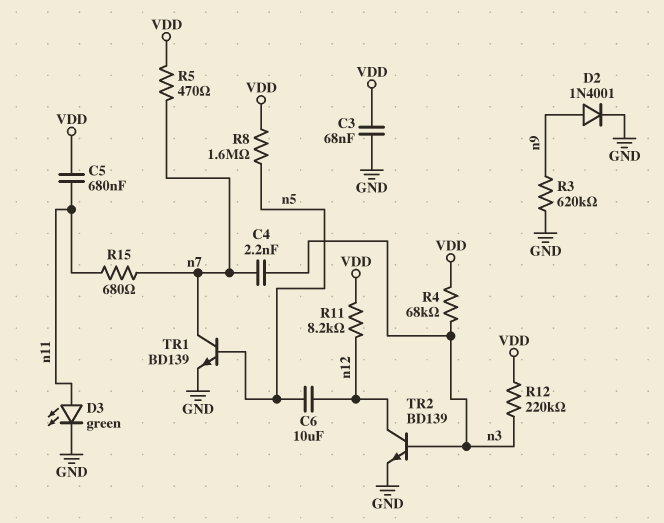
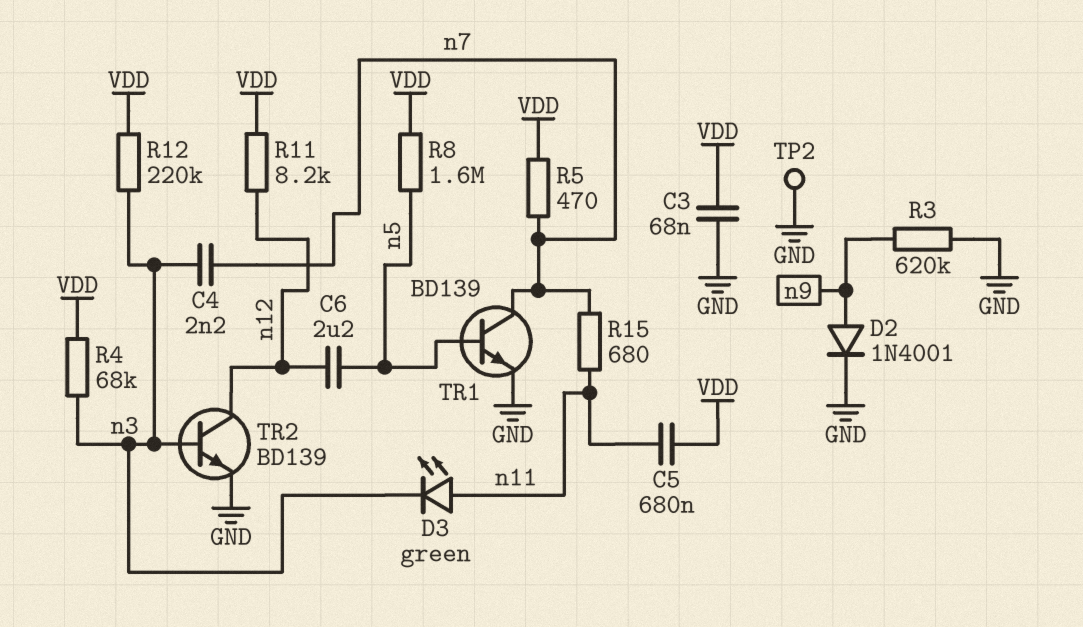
C6: 10uF (n5, n12) -> 2.2uF (n5, n12)
D3: LED green (A n11, K GND) -> LED green (A n11, K n3)
TP2: none -> test point (GND)

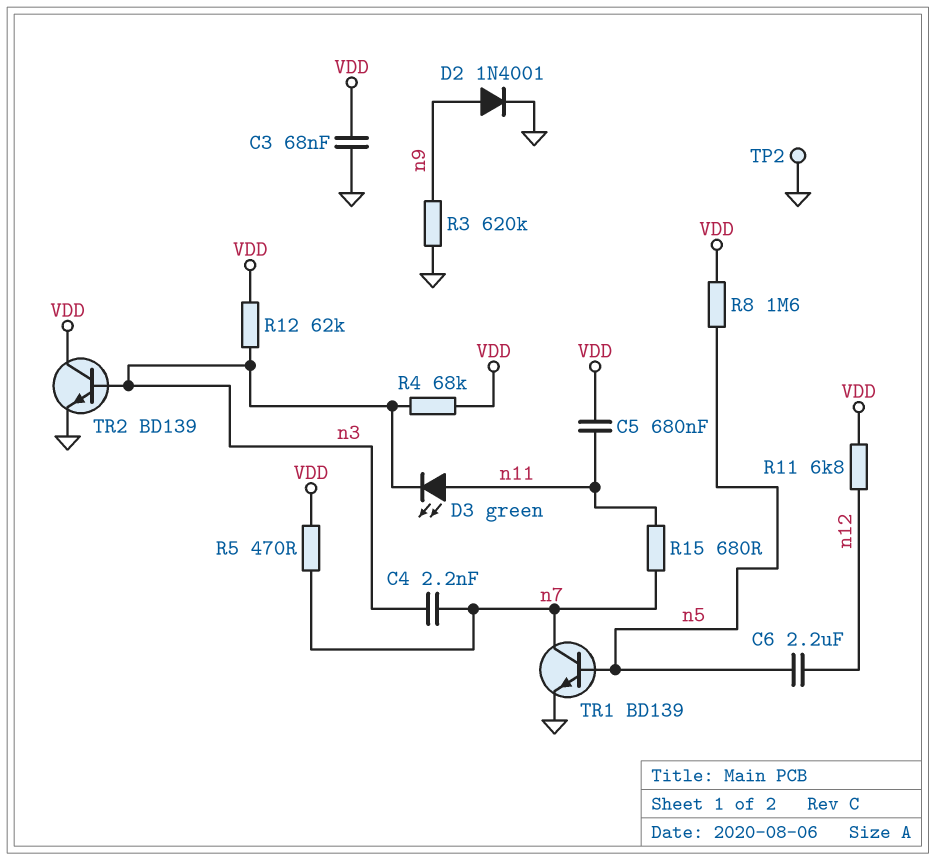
R11: 8.2k (VDD, n12) -> 6.8k (VDD, n12)
R12: 220k (VDD, n3) -> 62k (VDD, n3)
TR2: NPN BD139 (B n3, C n12, E GND) -> NPN BD139 (B n3, C VDD, E GND)

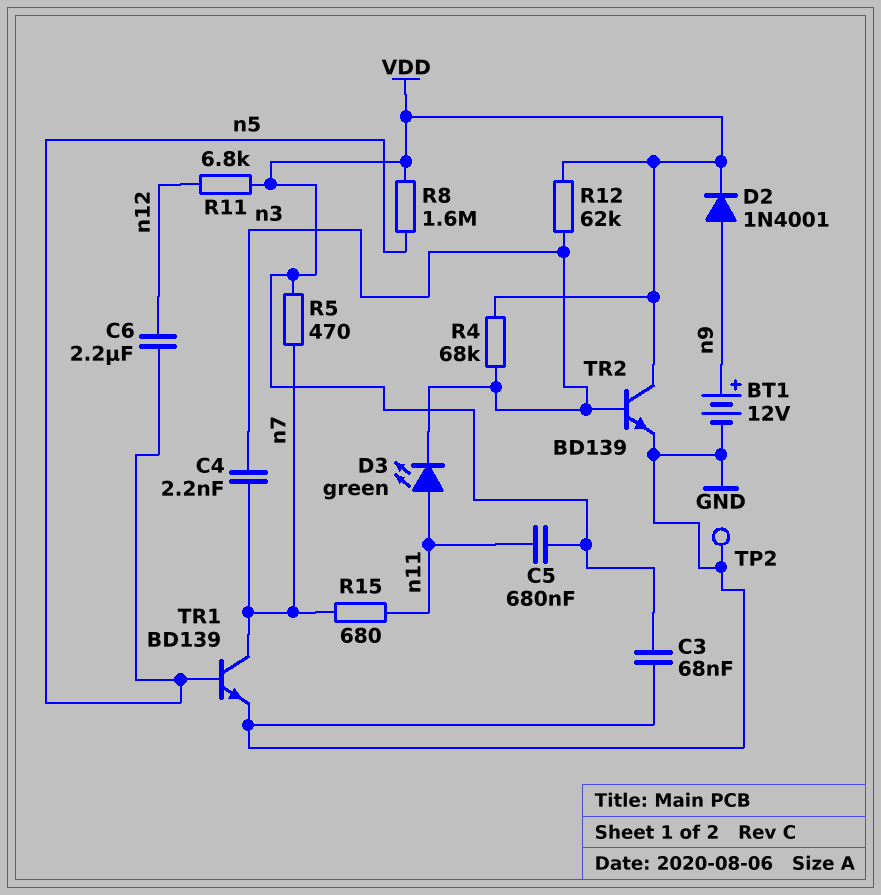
BT1: none -> 12V (plus n9, minus GND)
D2: diode 1N4001 (A n9, K GND) -> diode 1N4001 (A n9, K VDD)
R3: 620k (GND, n9) -> none

